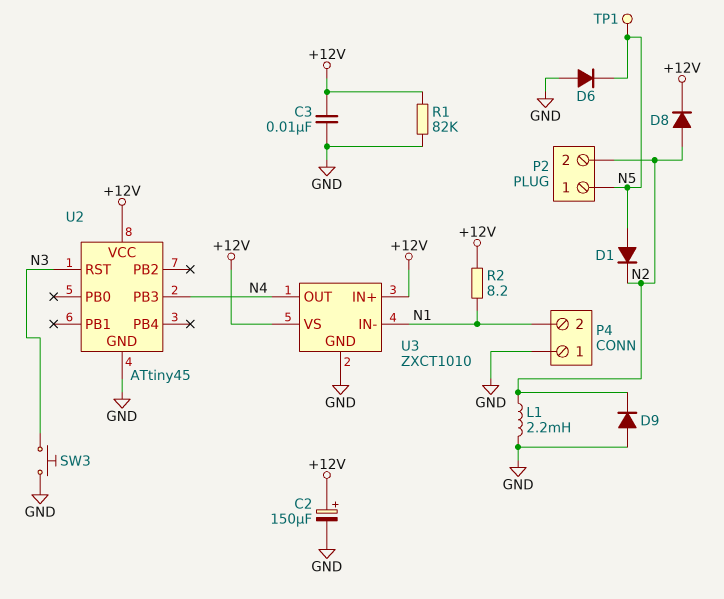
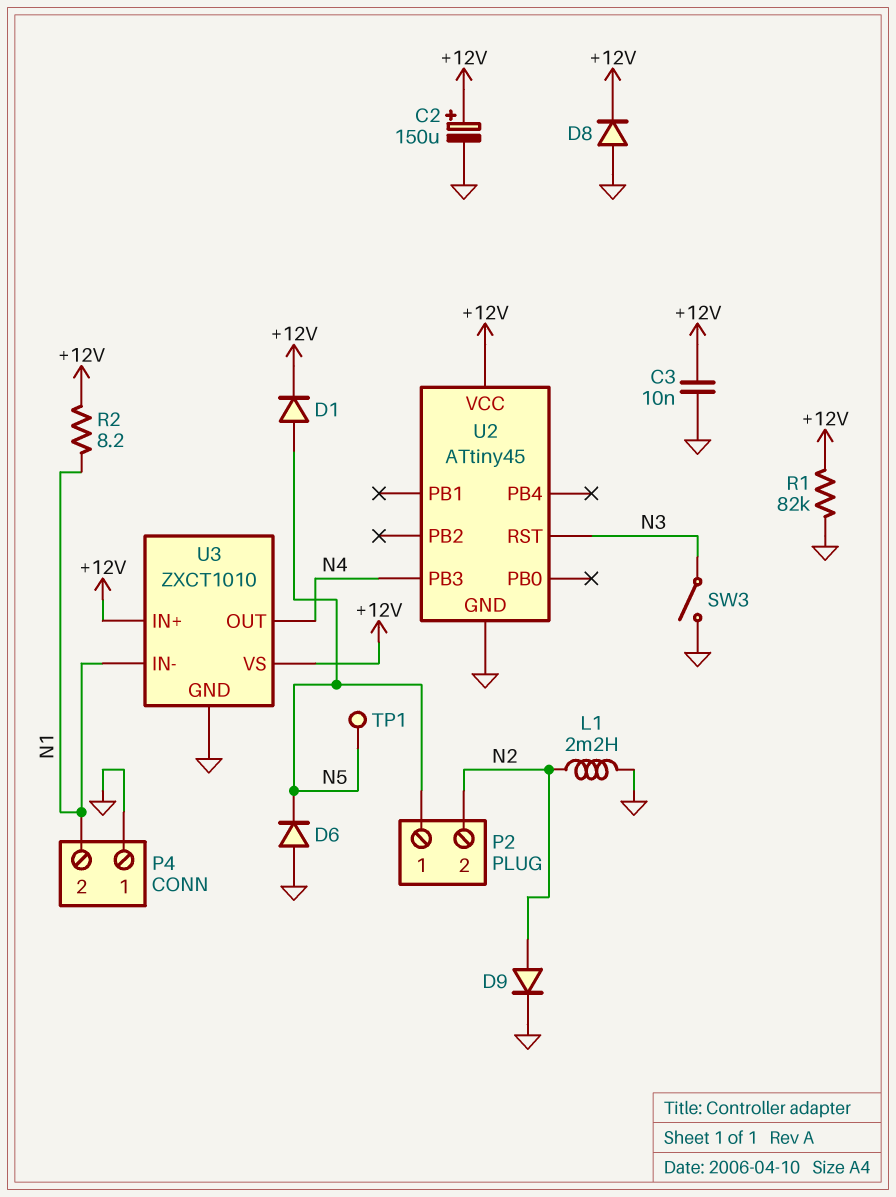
D1: diode (A N5, K N2) -> diode (A N5, K +12V)
D8: diode (A N2, K +12V) -> diode (A GND, K +12V)
D9: diode (A GND, K N2) -> diode (A N2, K GND)
SW3: button (GND, N3) -> switch (GND, N3)

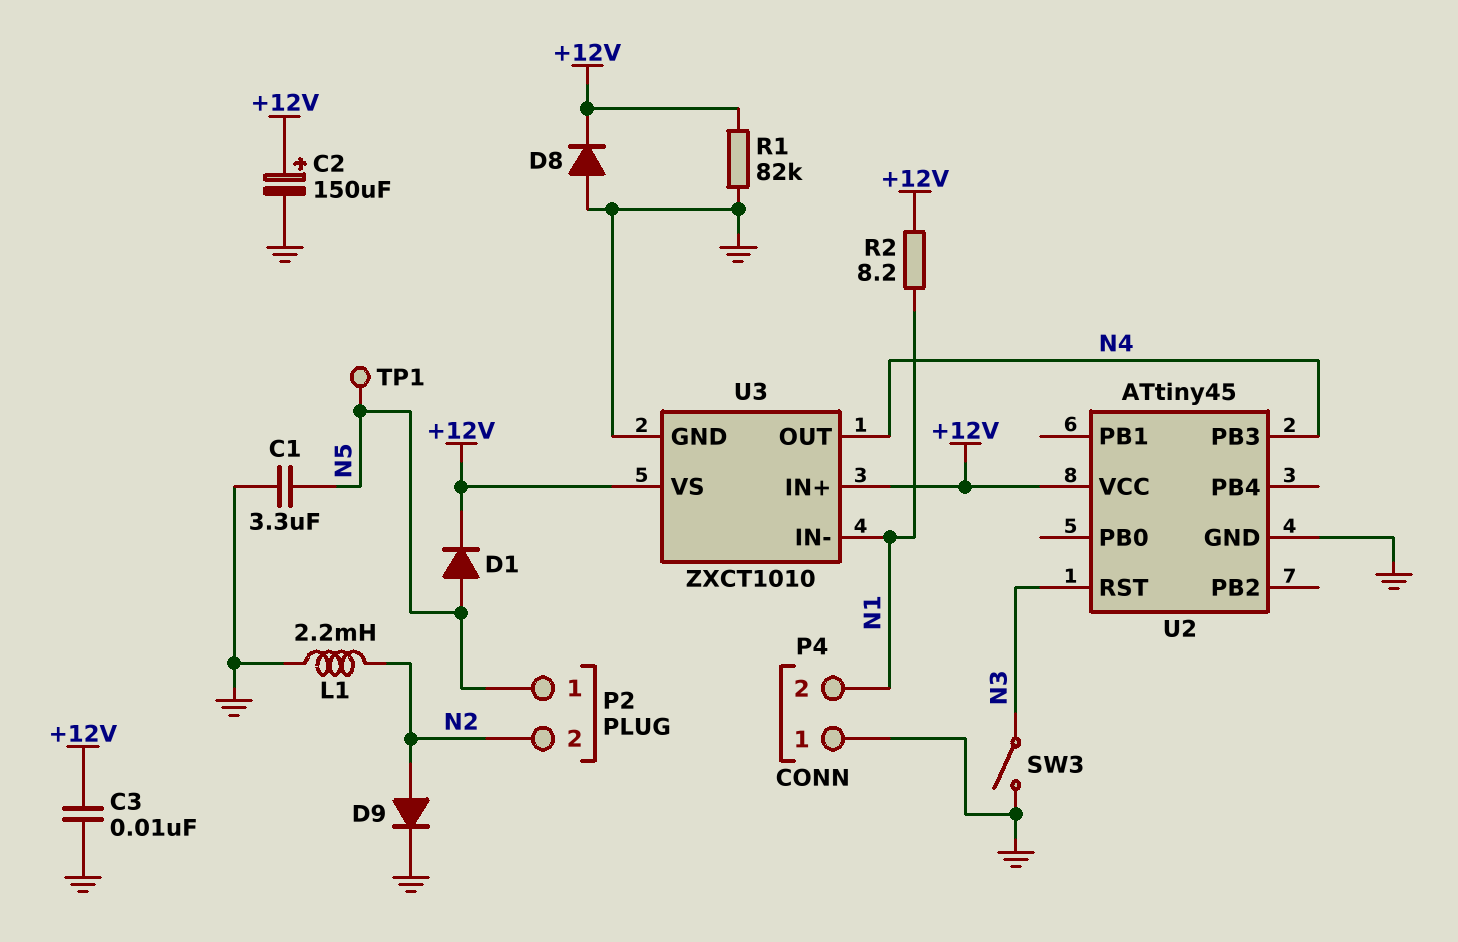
C1: none -> 3.3uF (GND, N5)
D6: diode (A GND, K N5) -> none

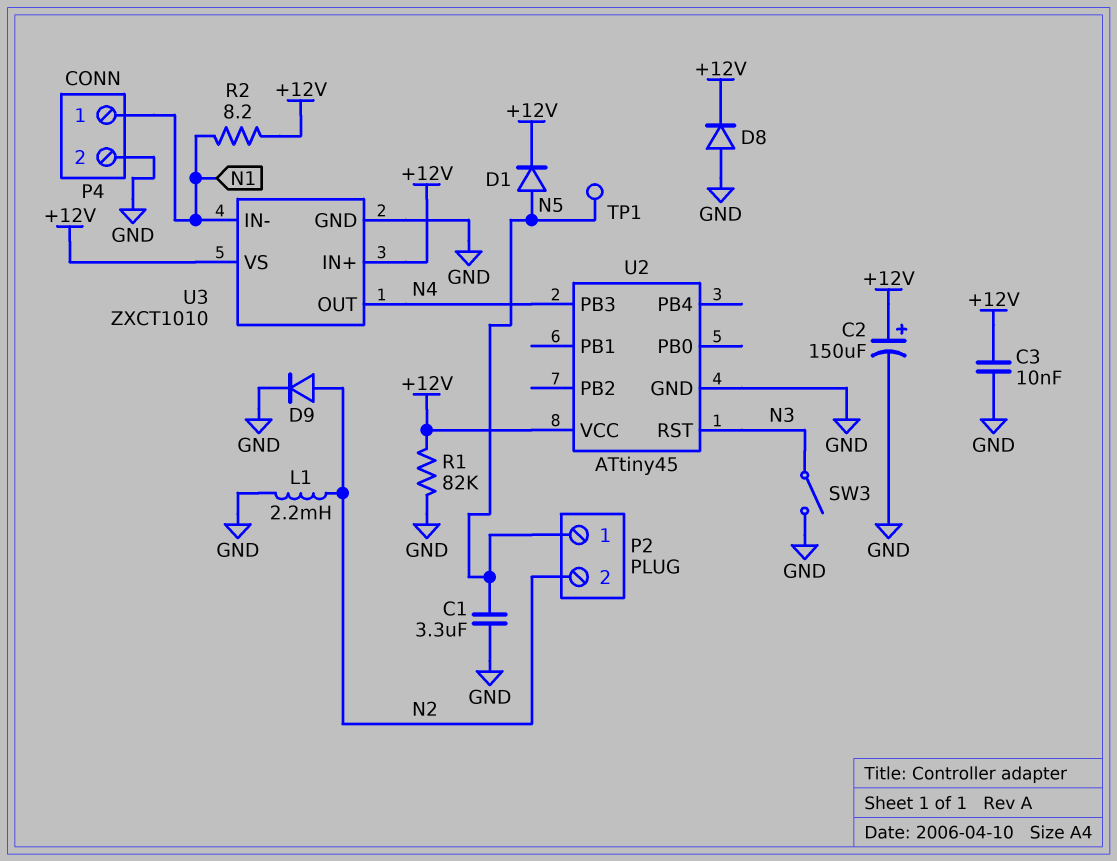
P4 pin 1: GND -> N1
P4 pin 2: N1 -> GND

